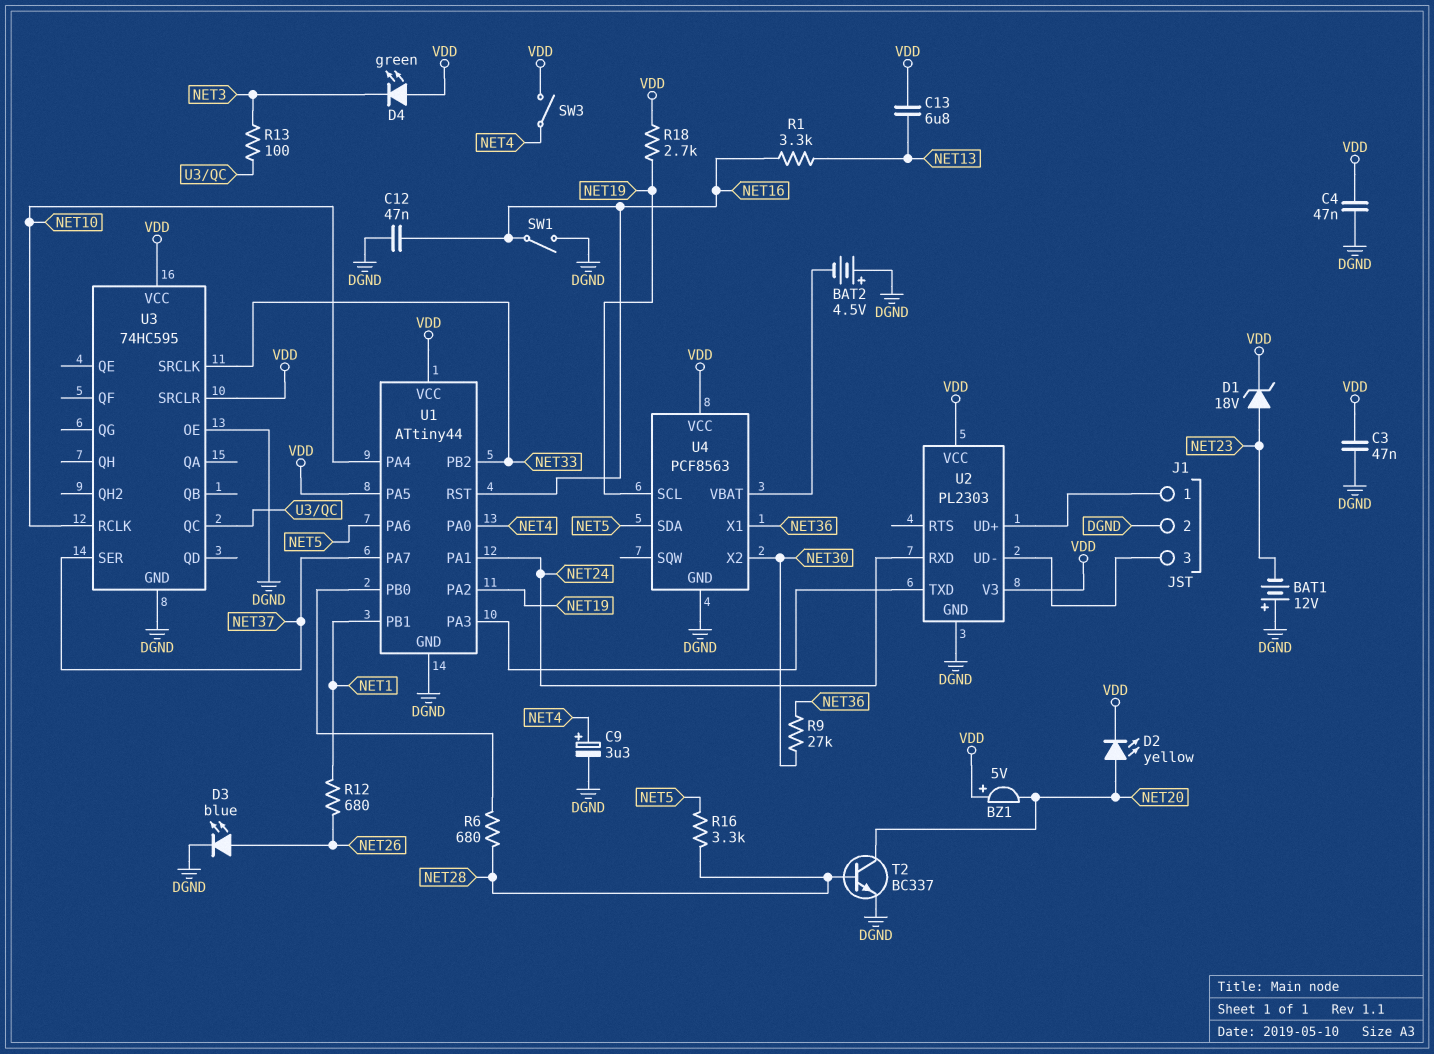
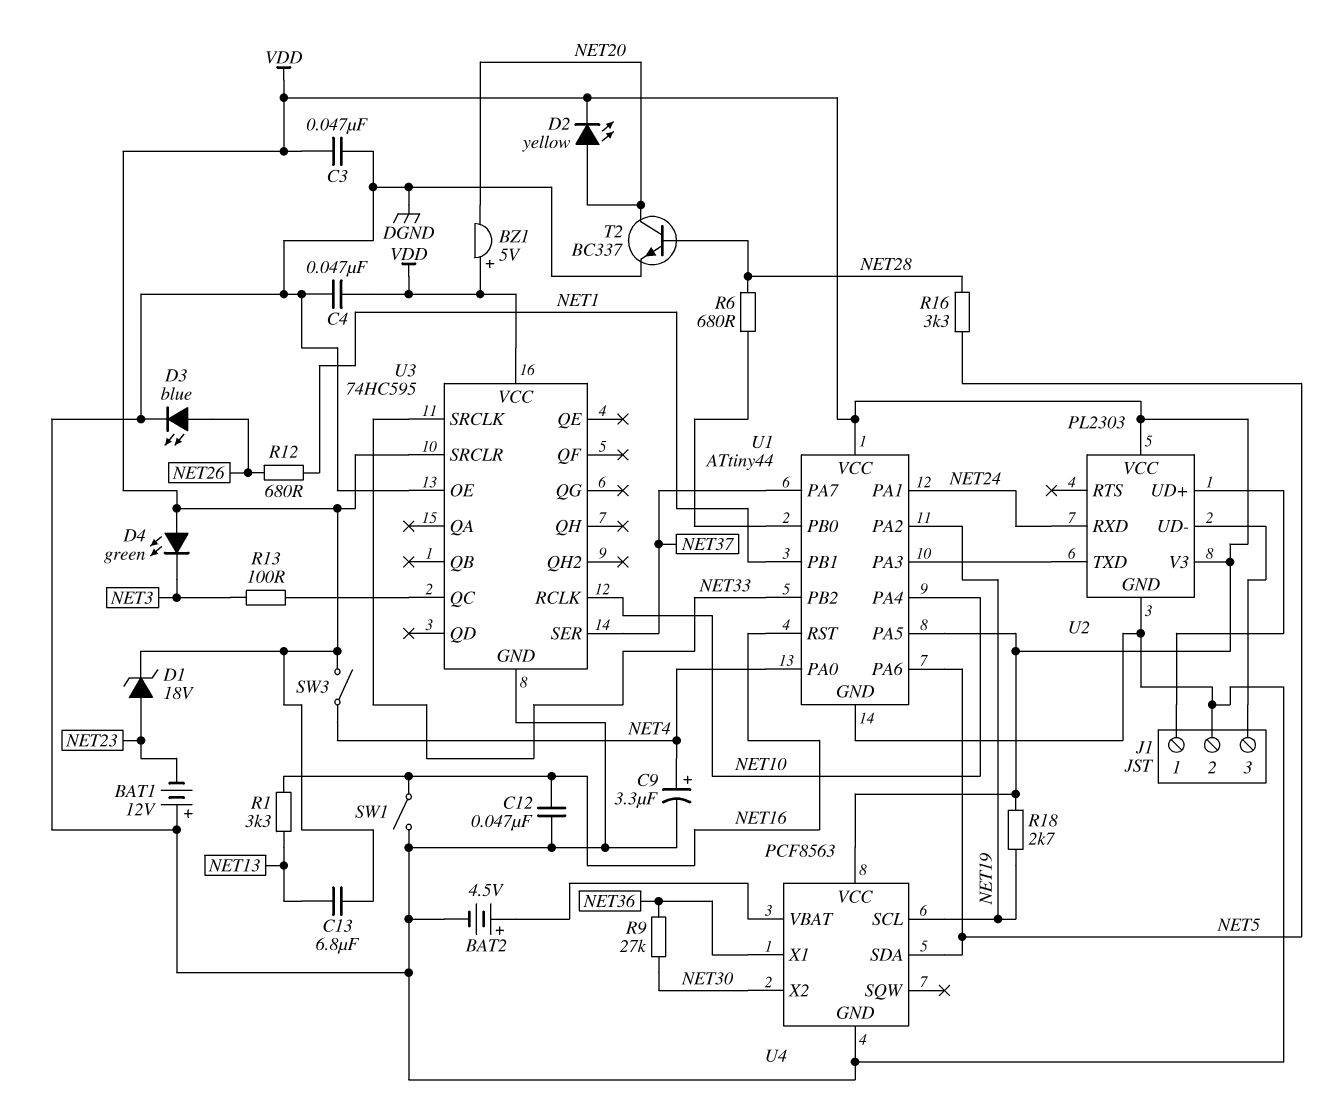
BAT2: 4.5V (plus DGND, minus U4/VBAT) -> 4.5V (plus U4/VBAT, minus DGND)

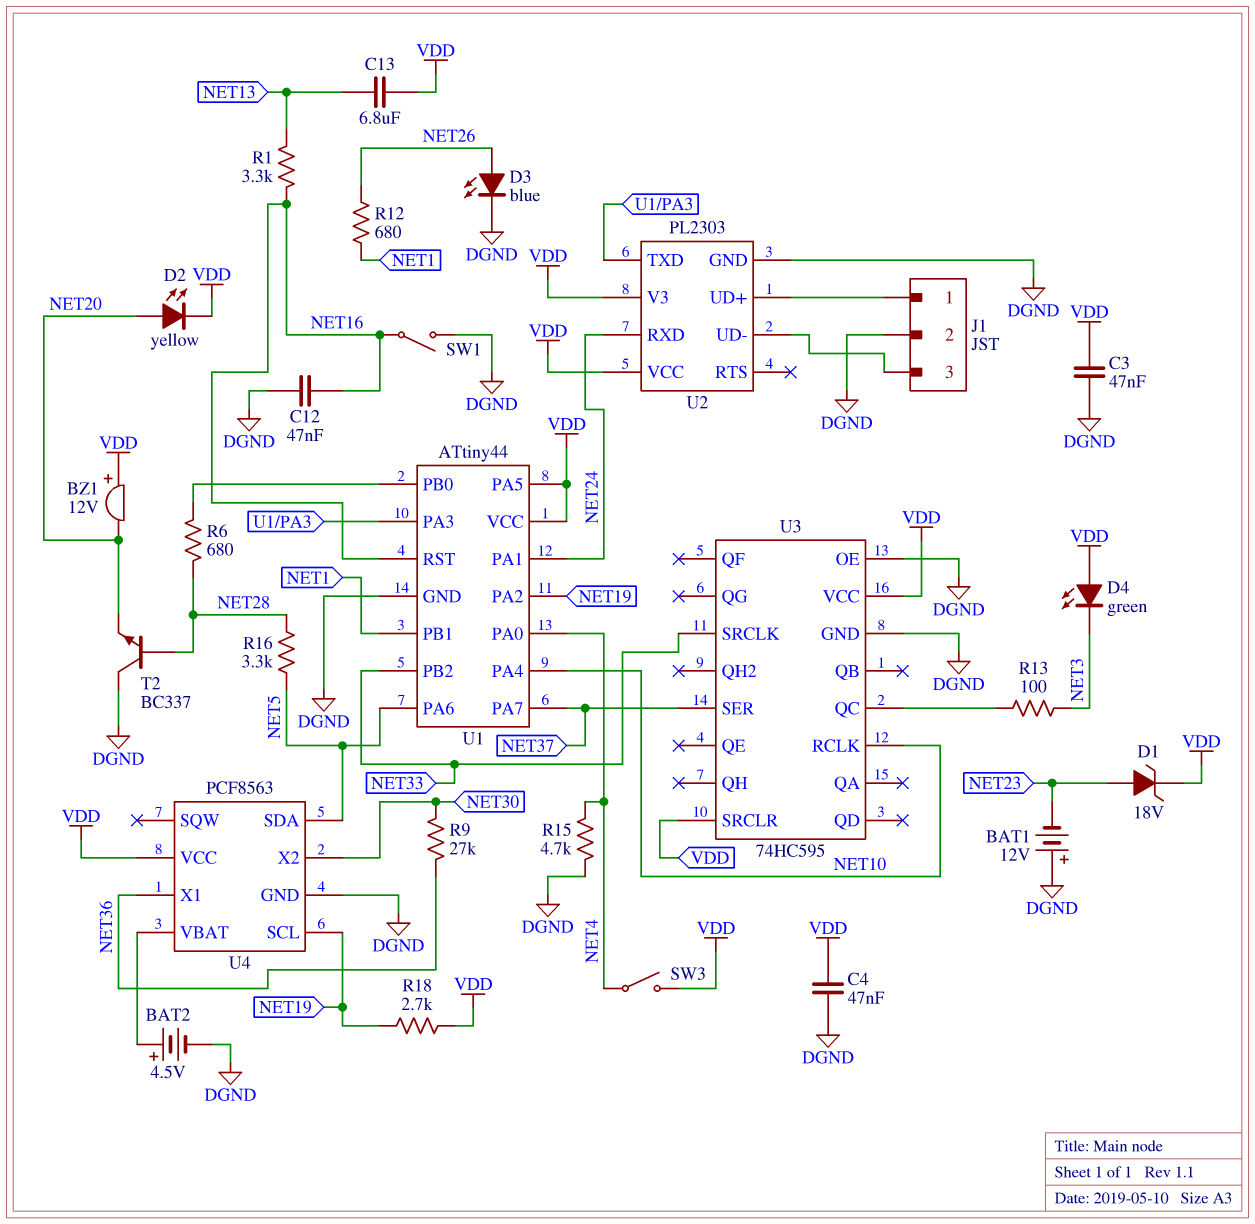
BZ1: buzzer 5V (plus VDD, minus NET20) -> buzzer 12V (plus VDD, minus NET20)
C9: 3.3uF (plus NET4, minus DGND) -> none
R15: none -> 4.7k (DGND, NET4)
T2: NPN BC337 (B NET28, C NET20, E DGND) -> NPN BC337 (B NET28, C DGND, E NET20)

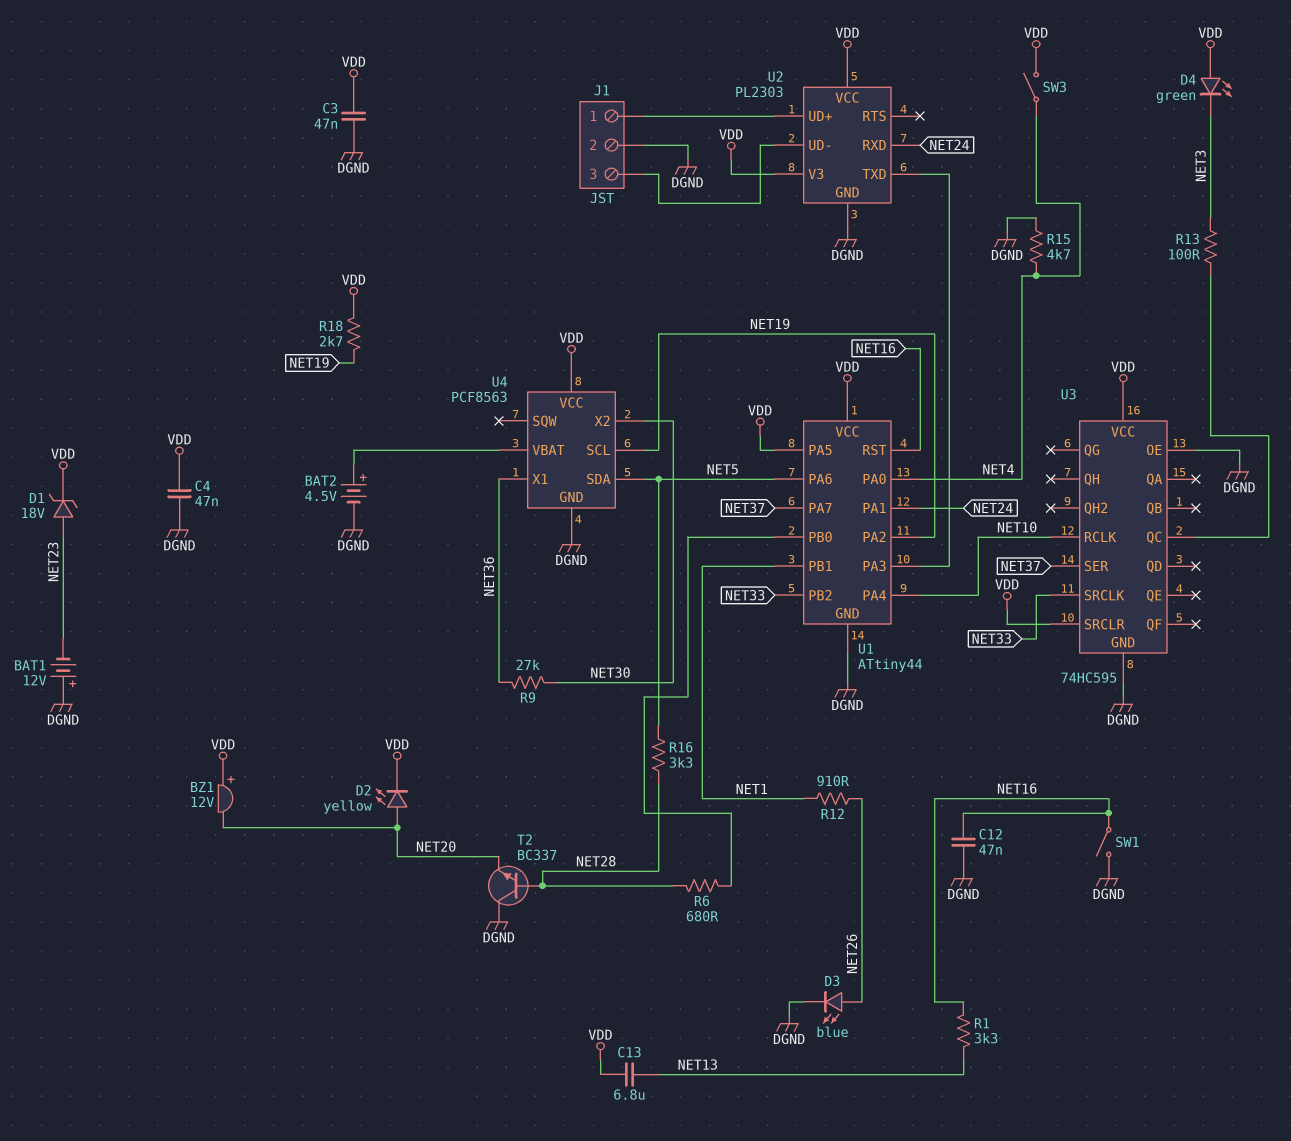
R12: 680 (NET1, NET26) -> 910 (NET1, NET26)

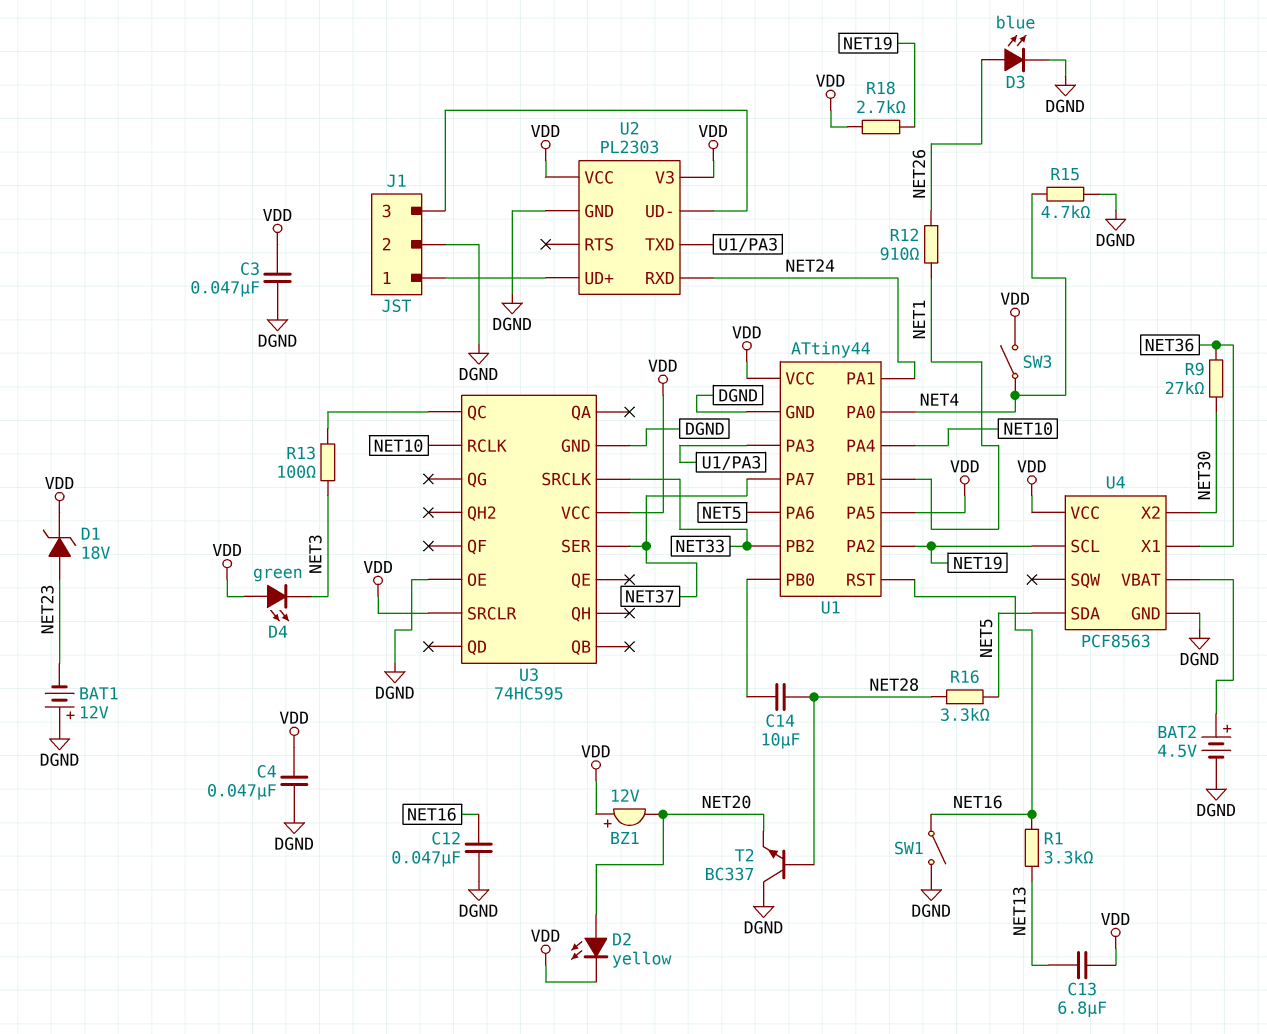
C14: none -> 10uF (NET28, U1/PB0)
R6: 680 (NET28, U1/PB0) -> none

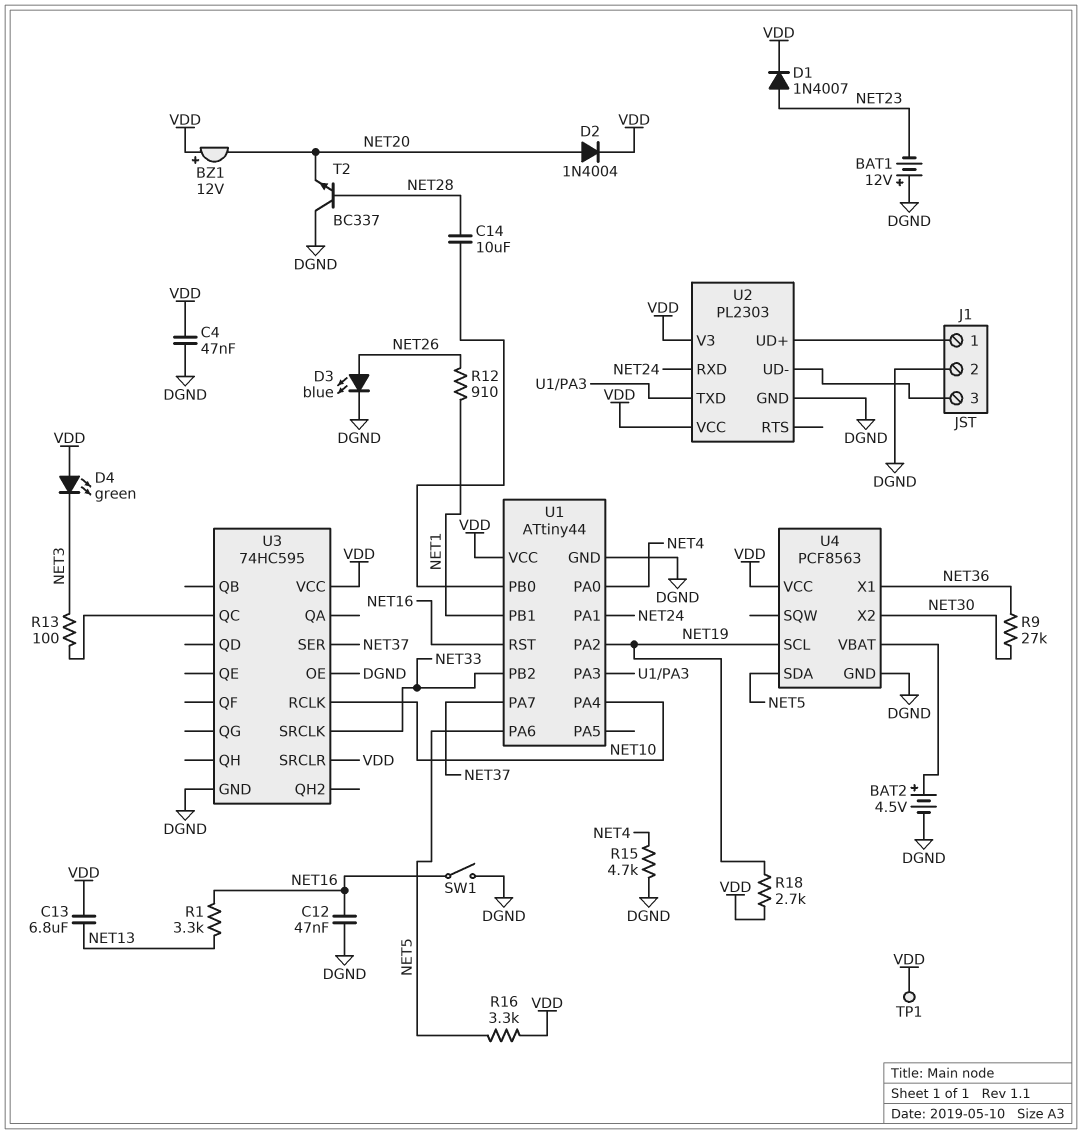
C3: 47nF (DGND, VDD) -> none
D1: zener 18V (A NET23, K VDD) -> diode 1N4007 (A NET23, K VDD)
D2: LED yellow (A NET20, K VDD) -> diode 1N4004 (A NET20, K VDD)
R16: 3.3k (NET5, NET28) -> 3.3k (NET5, VDD)
SW3: switch (NET4, VDD) -> none
TP1: none -> test point (VDD)
U1 pin PA5: VDD -> none

